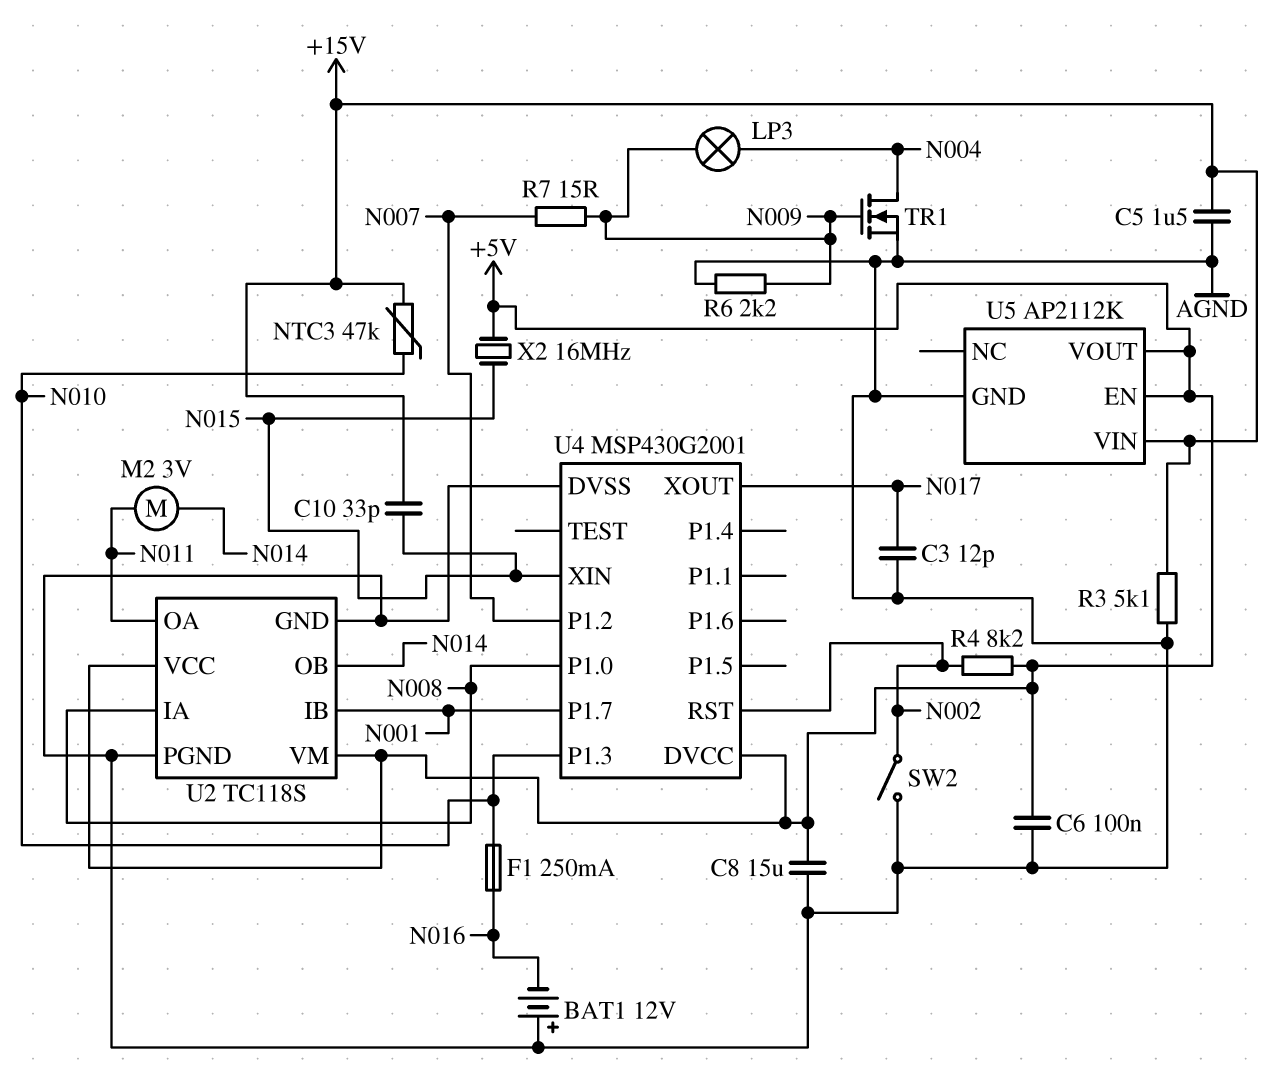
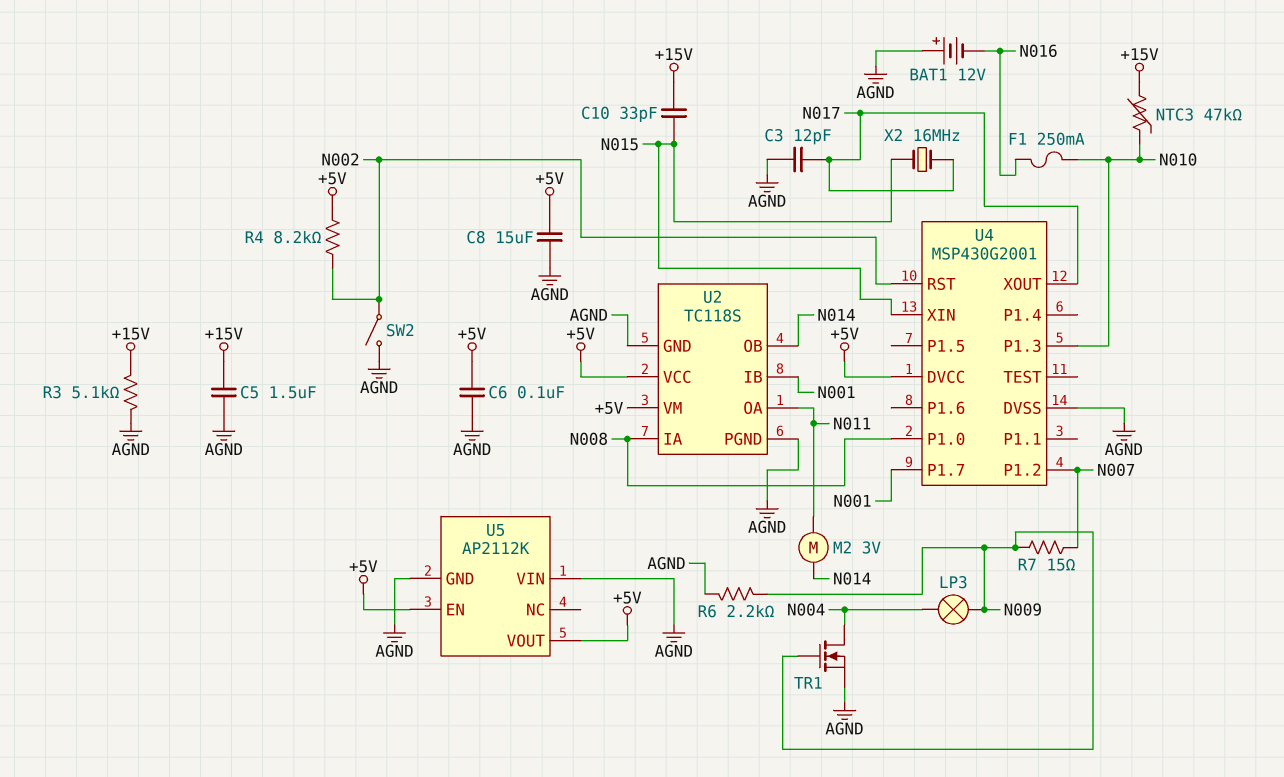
U5 pin VIN: +15V -> AGND
X2: 16MHz (+5V, N015) -> 16MHz (N015, N017)

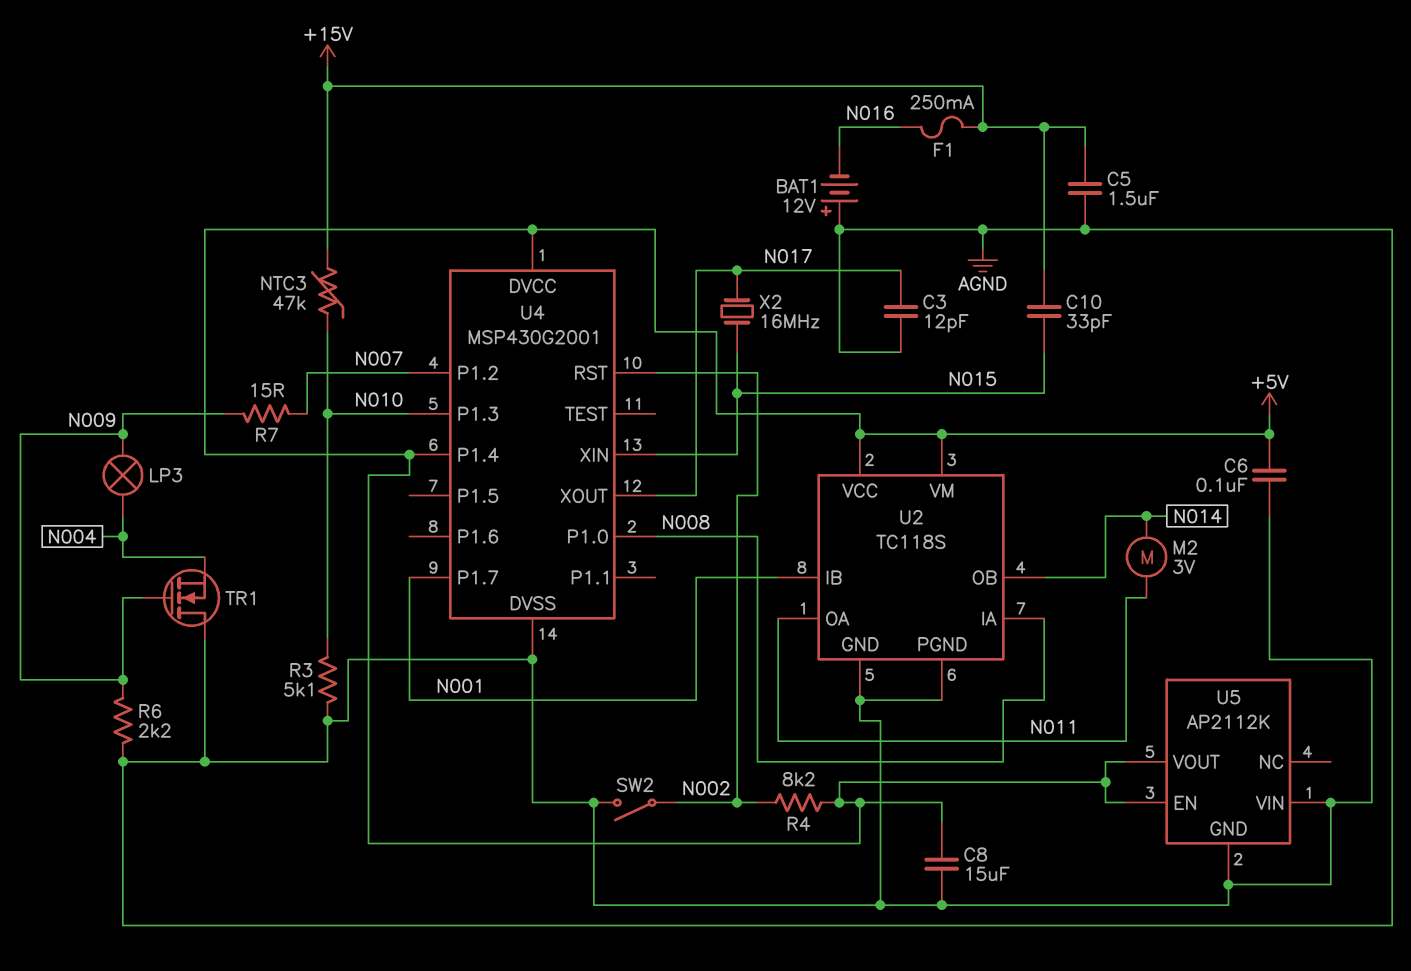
F1: 250mA (N010, N016) -> 250mA (+15V, N016)
R3: 5.1k (+15V, AGND) -> 5.1k (AGND, N010)
TR1: NMOS (G N009, D N004, S AGND) -> NMOS (G N009, D AGND, S N004)
U4 pin P1.4: none -> +5V

